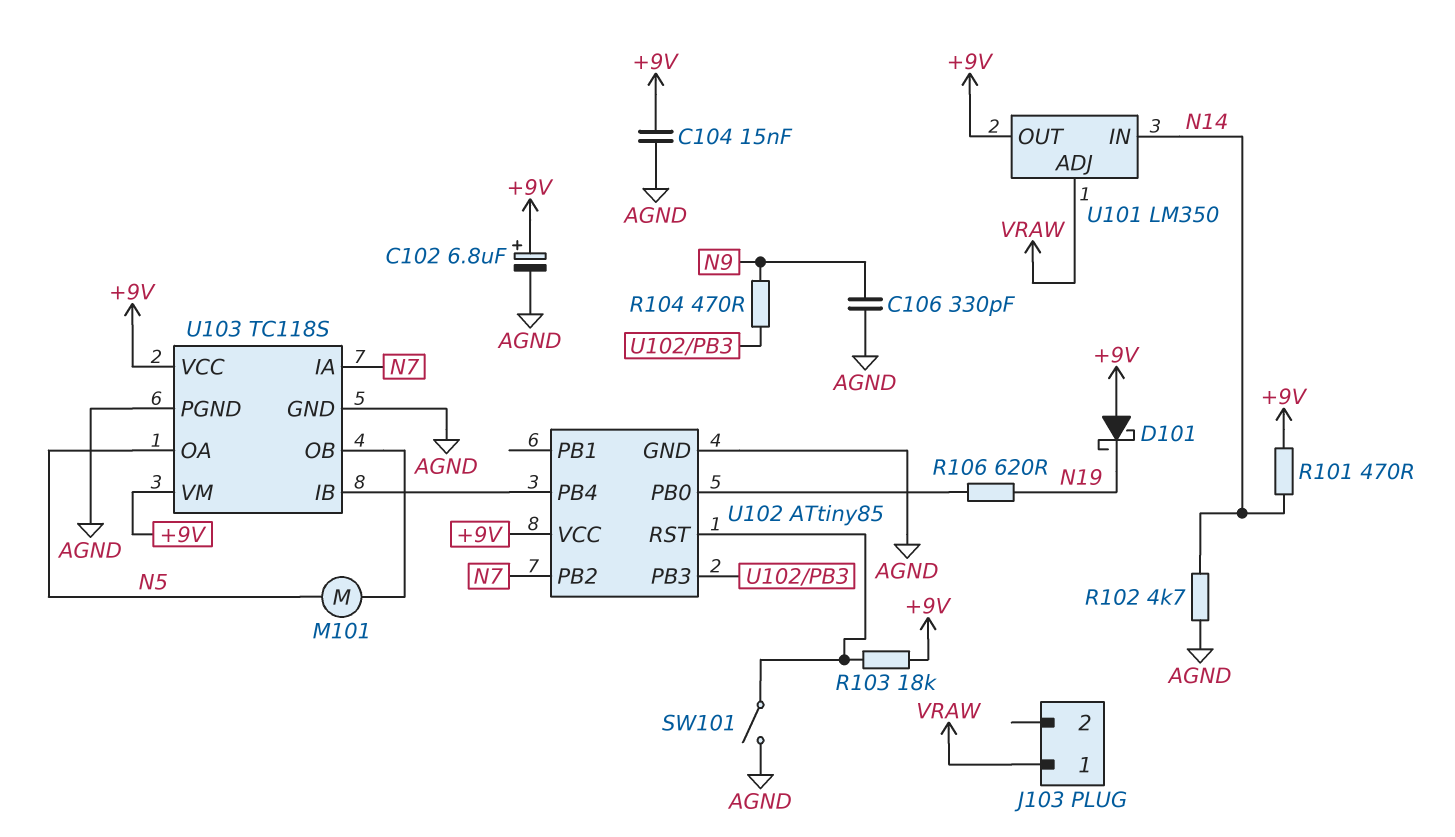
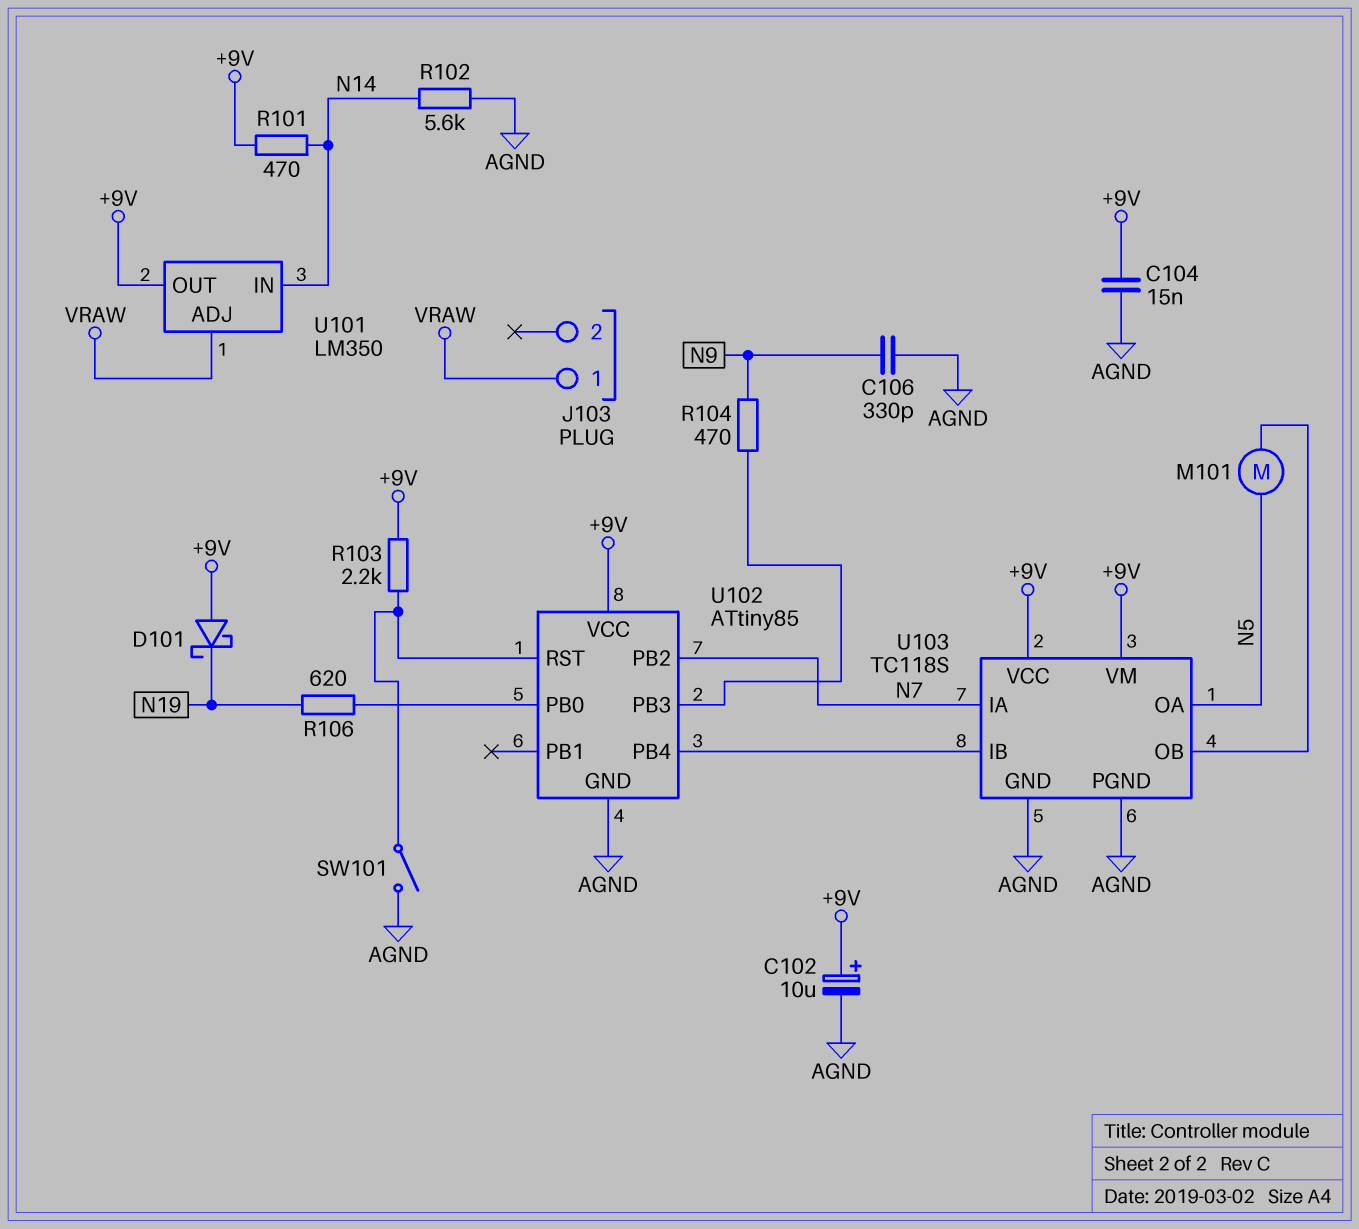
C102: 6.8uF (plus +9V, minus AGND) -> 10uF (plus +9V, minus AGND)
R102: 4.7k (AGND, N14) -> 5.6k (AGND, N14)
R103: 18k (+9V, U102/RST) -> 2.2k (+9V, U102/RST)

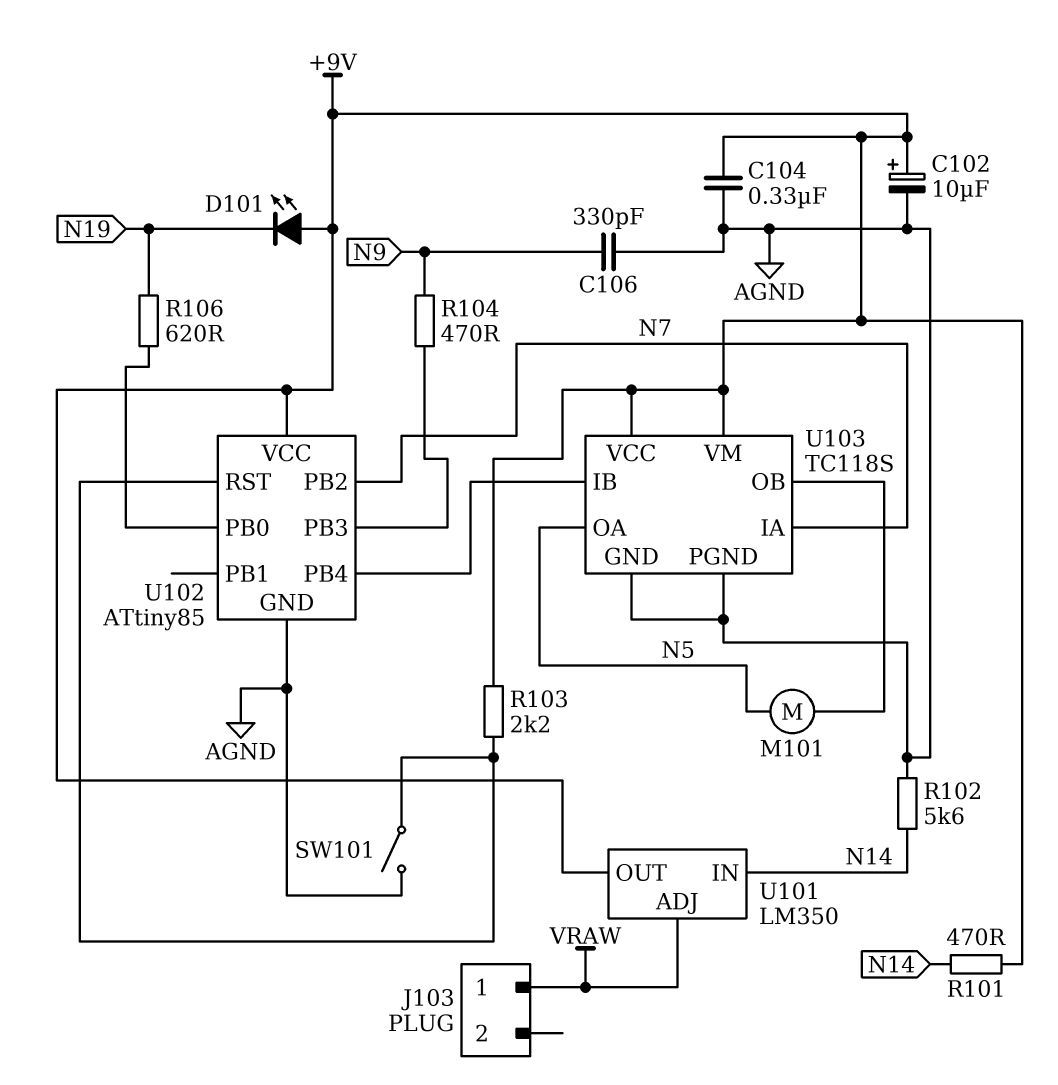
C104: 15nF (+9V, AGND) -> 330nF (+9V, AGND)
D101: schottky (A +9V, K N19) -> LED (A +9V, K N19)

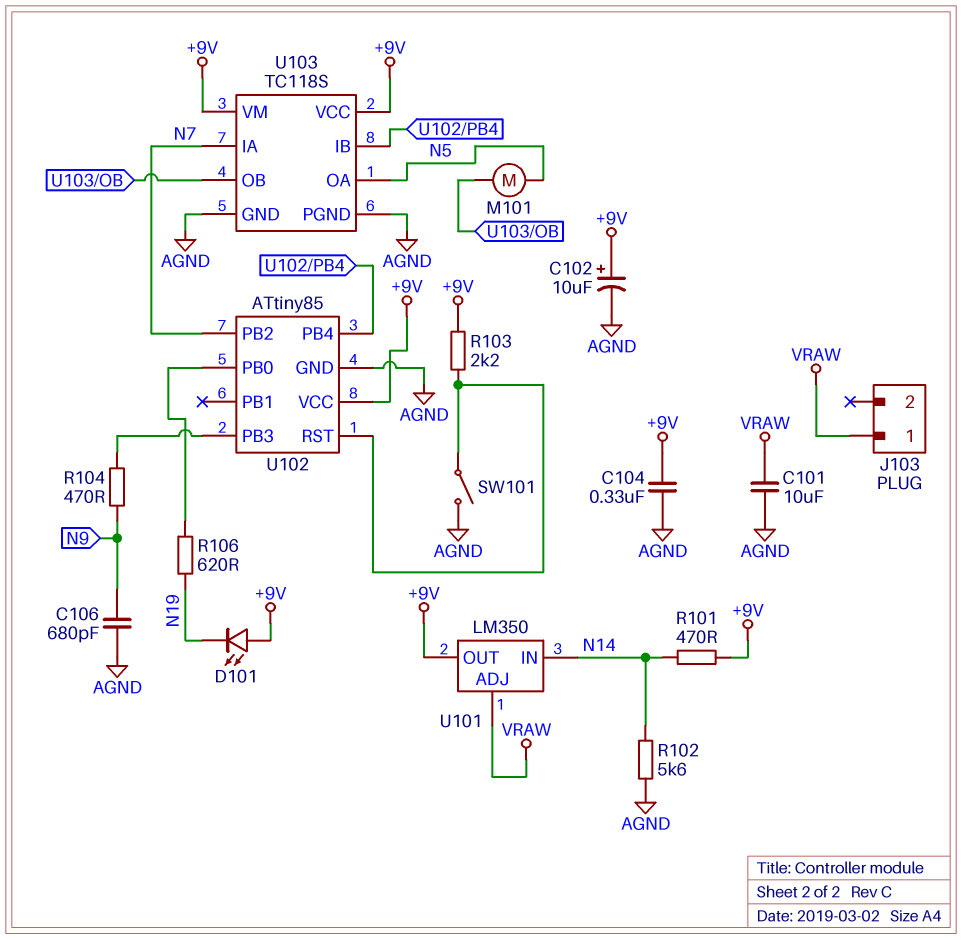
C101: none -> 10uF (AGND, VRAW)
C106: 330pF (AGND, N9) -> 680pF (AGND, N9)

